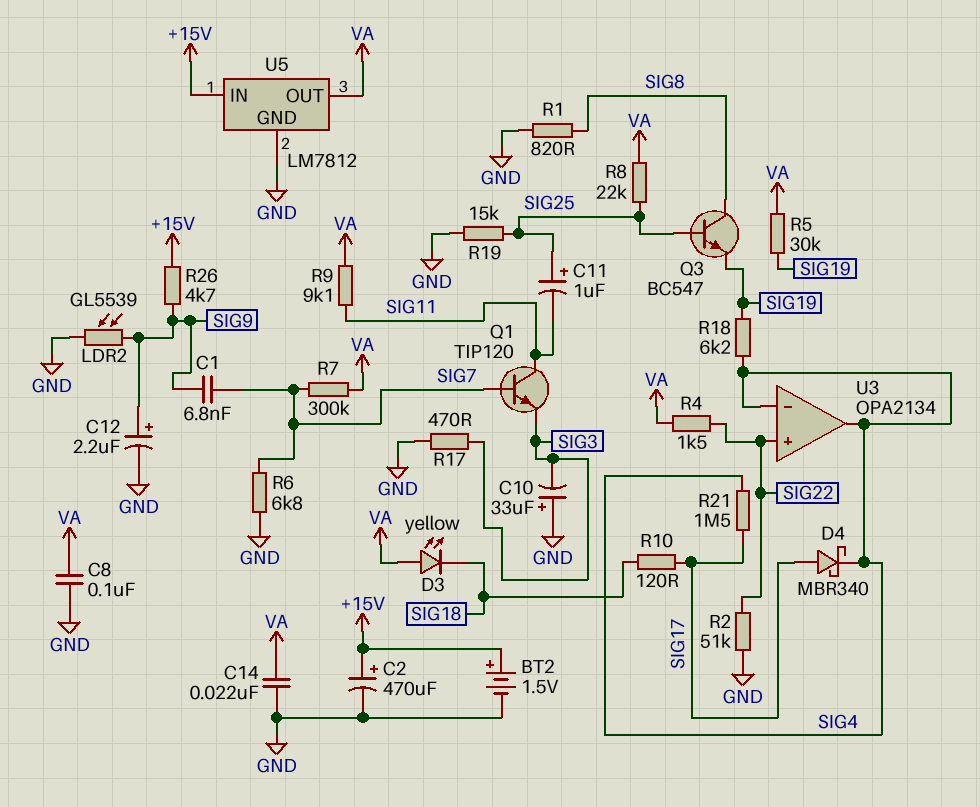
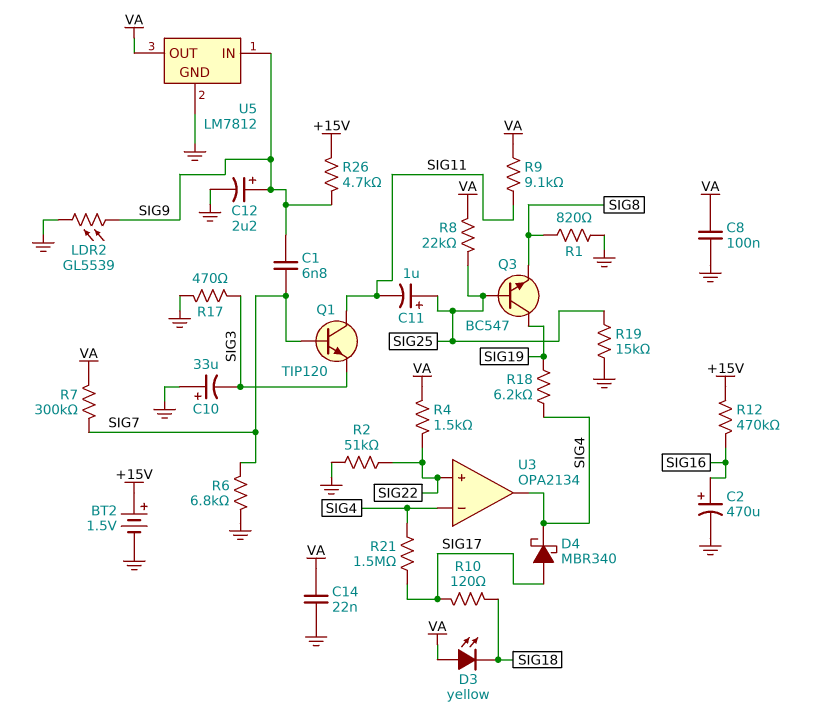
C2: 470uF (plus +15V, minus GND) -> 470uF (plus SIG16, minus GND)
Q3: NPN BC547 (B SIG25, C SIG8, E SIG19) -> NPN BC547 (B SIG25, C SIG19, E SIG8)
R5: 30k (SIG19, VA) -> none
R12: none -> 470k (+15V, SIG16)
U5 pin IN: +15V -> SIG9

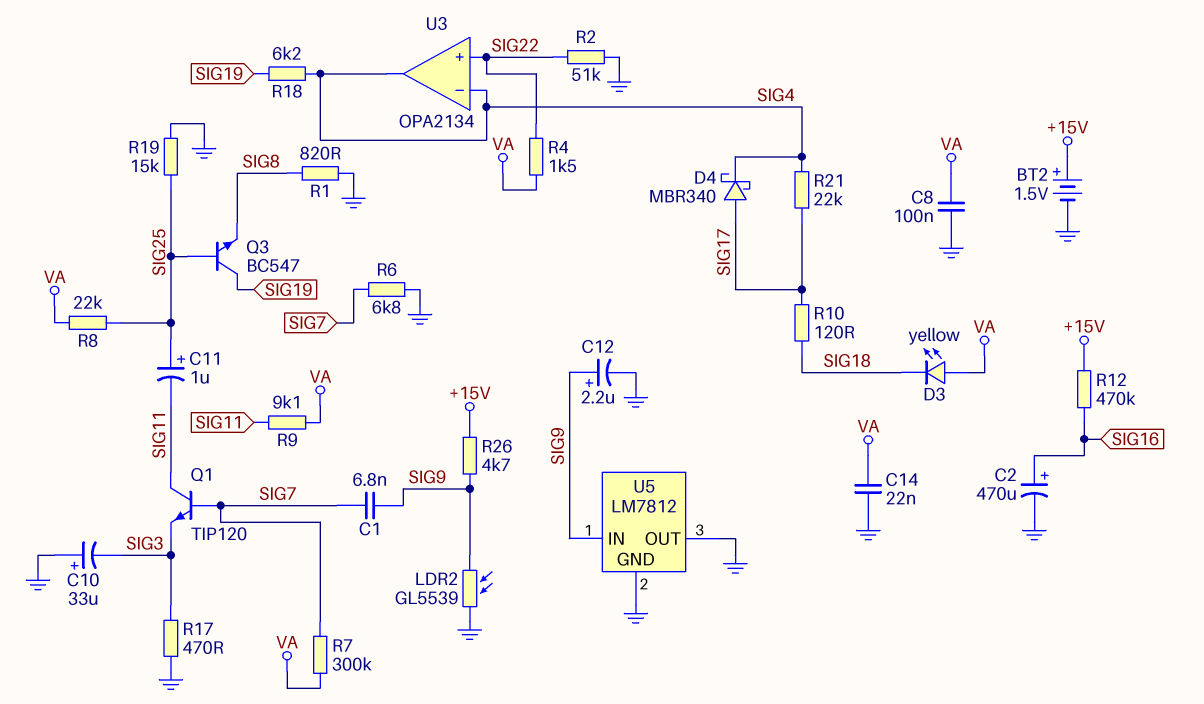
R21: 1.5M (SIG4, SIG17) -> 22k (SIG4, SIG17)
U5 pin OUT: VA -> GND

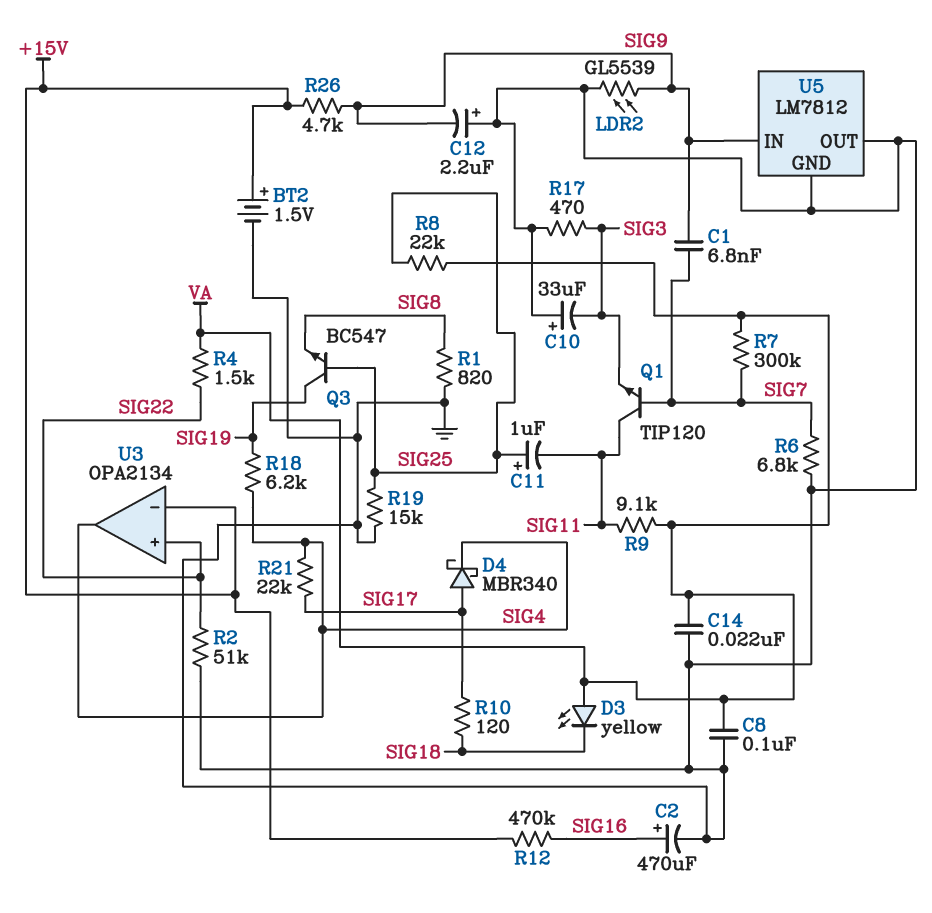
C12: 2.2uF (plus SIG9, minus GND) -> 2.2uF (plus GND, minus SIG9)
U3 pin in-: SIG4 -> +15V

